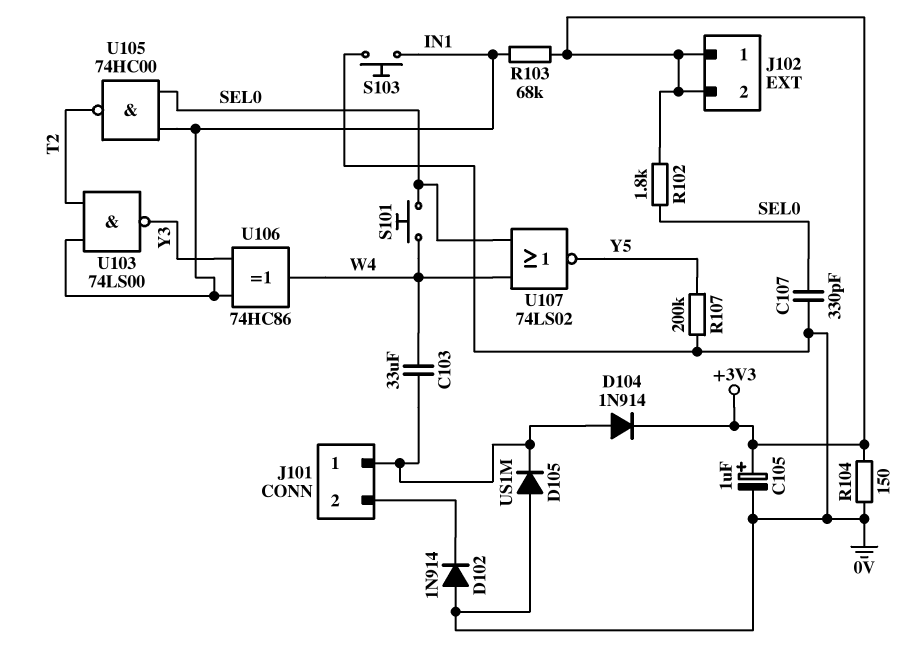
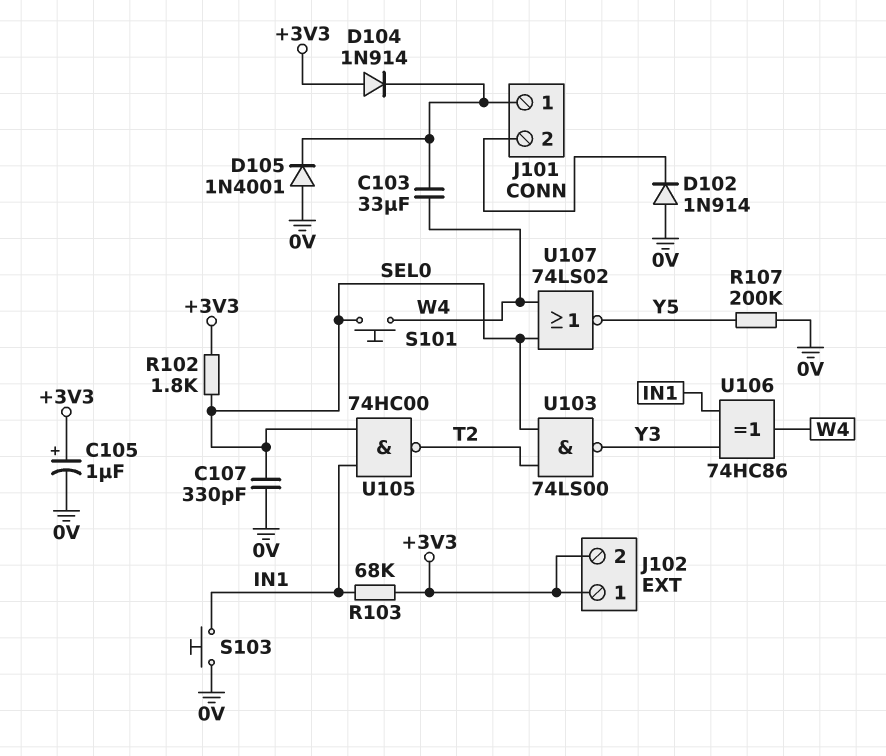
D104: diode 1N914 (A J101/1, K +3V3) -> diode 1N914 (A +3V3, K J101/1)
D105: diode US1M (A 0V, K J101/1) -> diode 1N4001 (A 0V, K J101/1)
R104: 150 (+3V3, 0V) -> none
U103: NAND 74LS00 (in IN1, in T2, out Y3) -> NAND 74LS00 (in SEL0, in T2, out Y3)

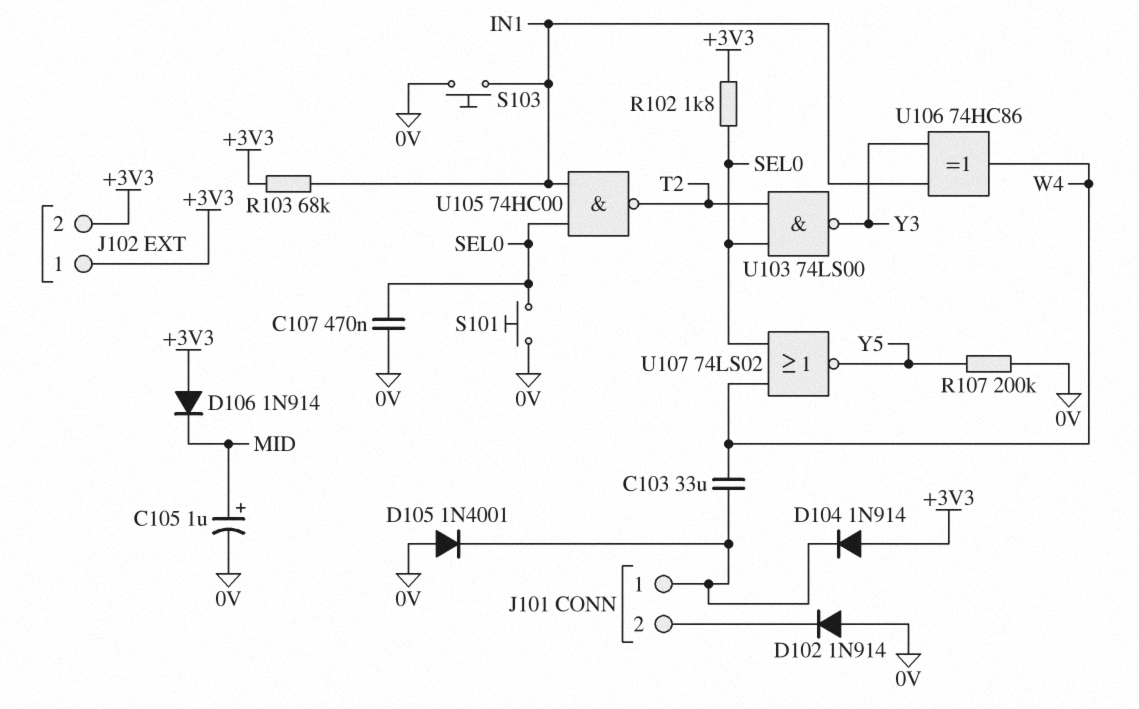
C105: 1uF (plus +3V3, minus 0V) -> 1uF (plus MID, minus 0V)
C107: 330pF (0V, SEL0) -> 470nF (0V, SEL0)
D106: none -> diode 1N914 (A +3V3, K MID)
S101: button (SEL0, W4) -> button (0V, SEL0)

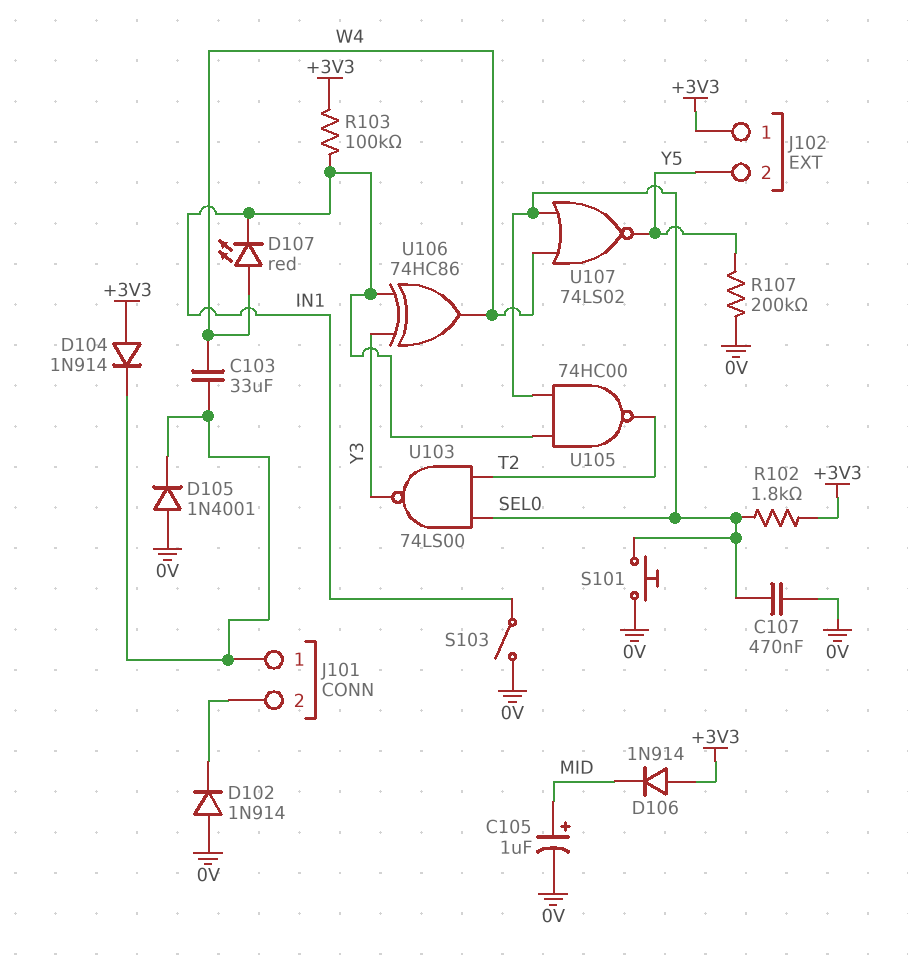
D107: none -> LED red (A W4, K IN1)
J102 pin 2: +3V3 -> Y5
R103: 68k (+3V3, IN1) -> 100k (+3V3, IN1)
S103: button (0V, IN1) -> switch (0V, IN1)

